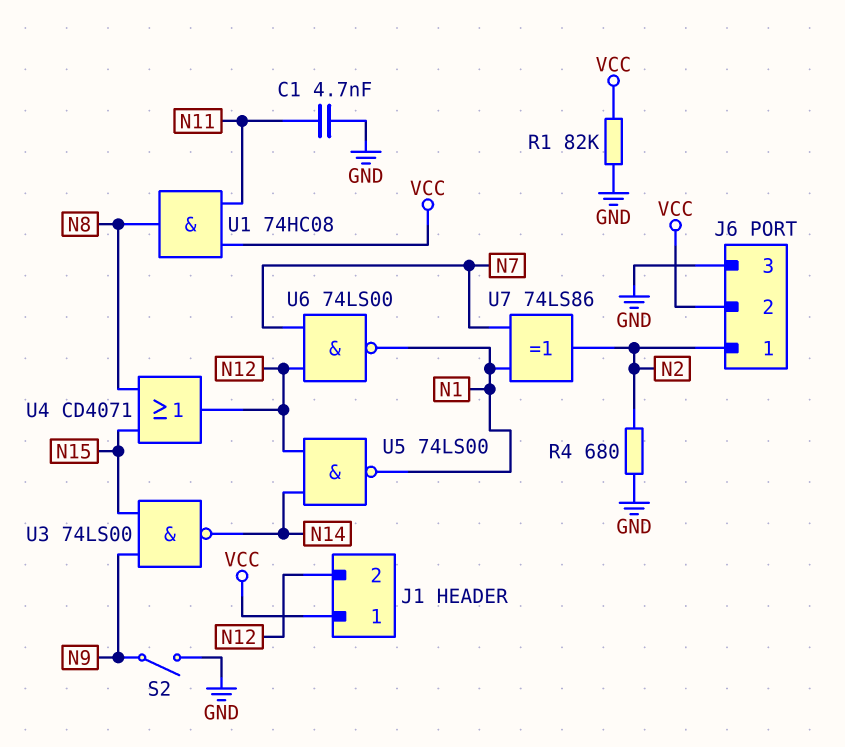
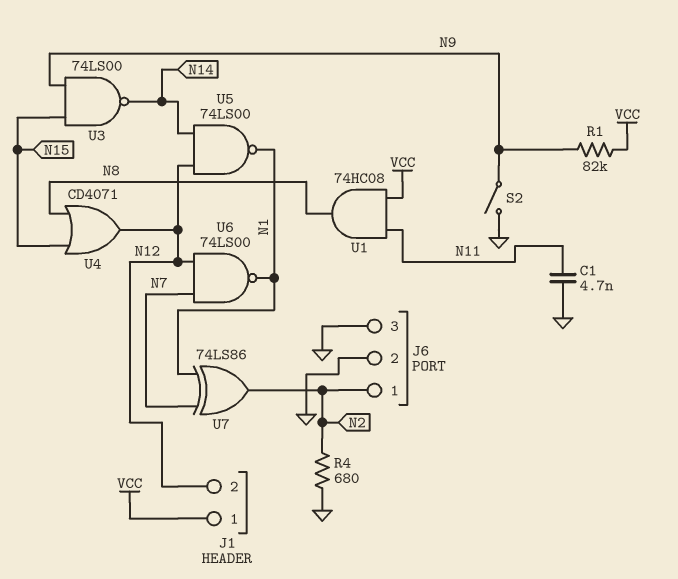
J6 pin 2: VCC -> GND
R1: 82k (GND, VCC) -> 82k (N9, VCC)

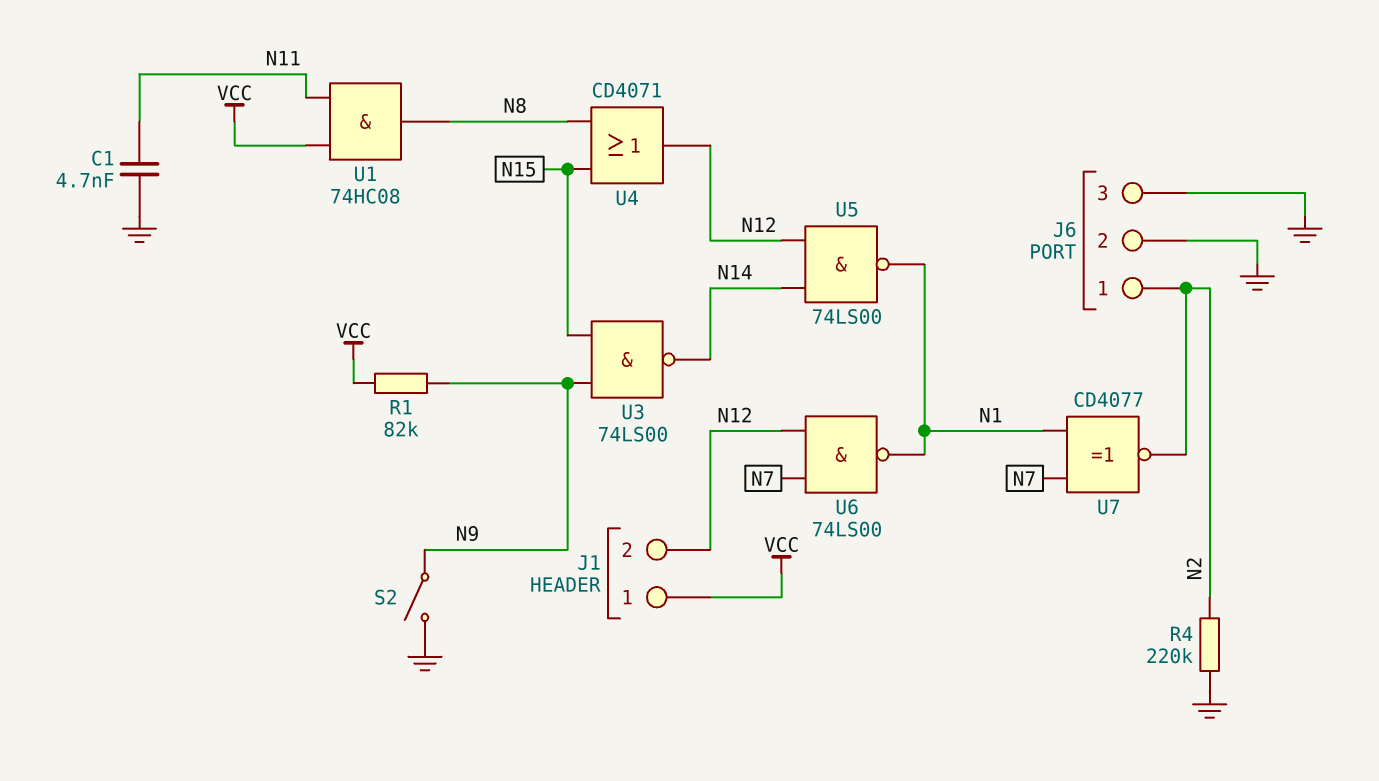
R4: 680 (GND, N2) -> 220k (GND, N2)
U7: XOR 74LS86 (in N1, in N7, out N2) -> XNOR CD4077 (in N1, in N7, out N2)

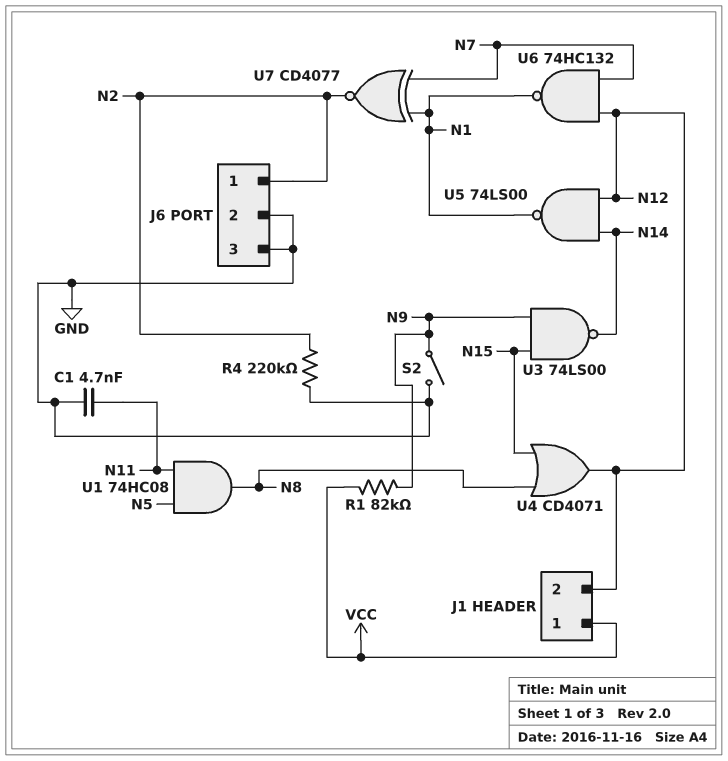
U1: AND 74HC08 (in N11, in VCC, out N8) -> AND 74HC08 (in N5, in N11, out N8)
U6: NAND 74LS00 (in N7, in N12, out N1) -> NAND 74HC132 (in N7, in N12, out N1)

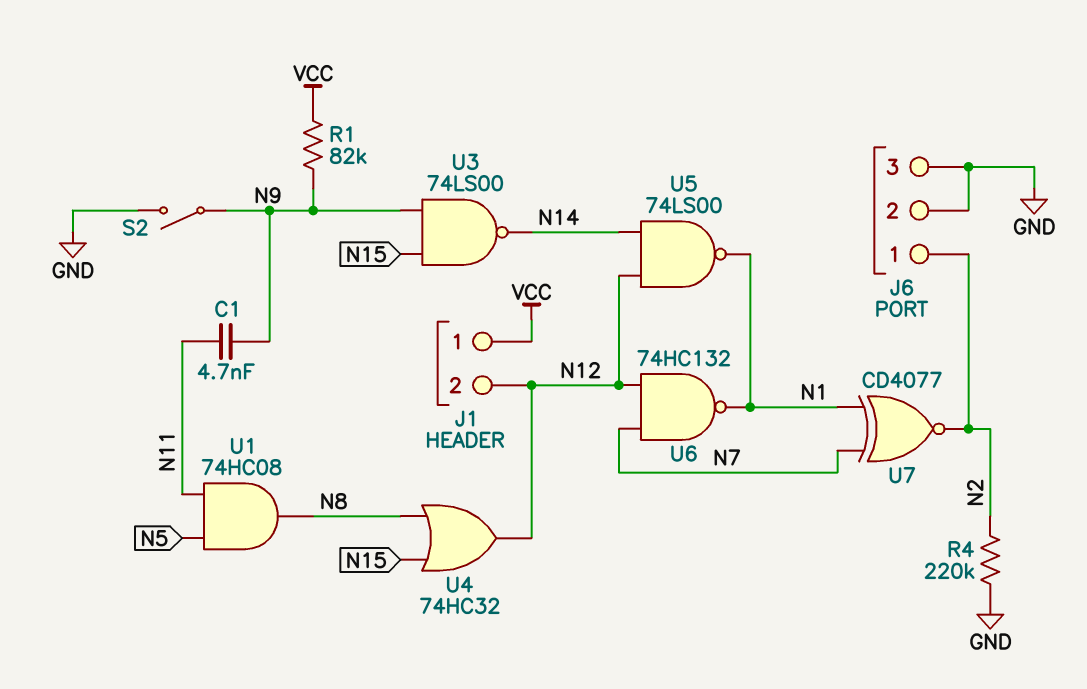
C1: 4.7nF (GND, N11) -> 4.7nF (N9, N11)
U4: OR CD4071 (in N8, in N15, out N12) -> OR 74HC32 (in N8, in N15, out N12)

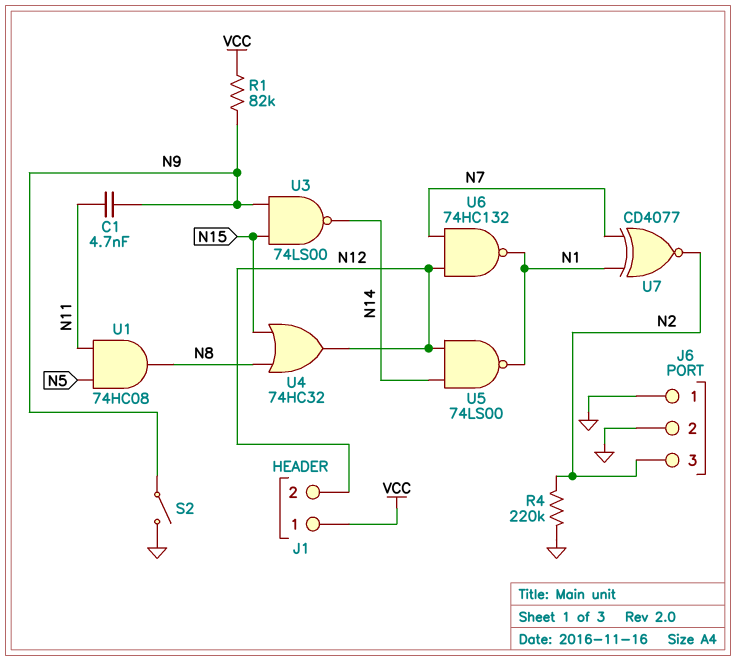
J6 pin 1: N2 -> GND
J6 pin 3: GND -> N2

